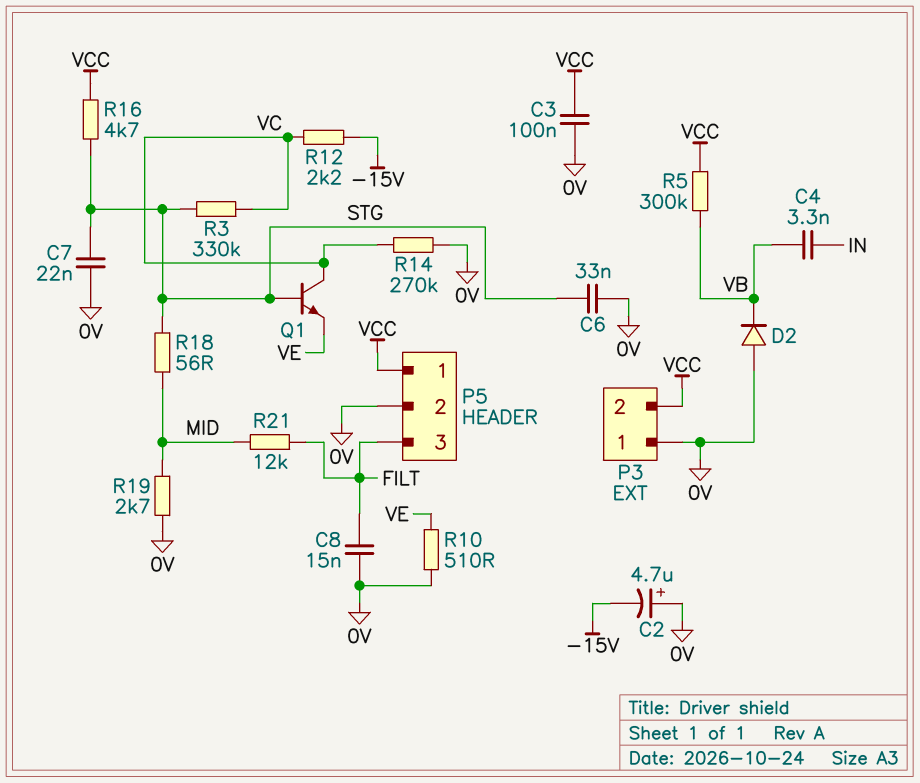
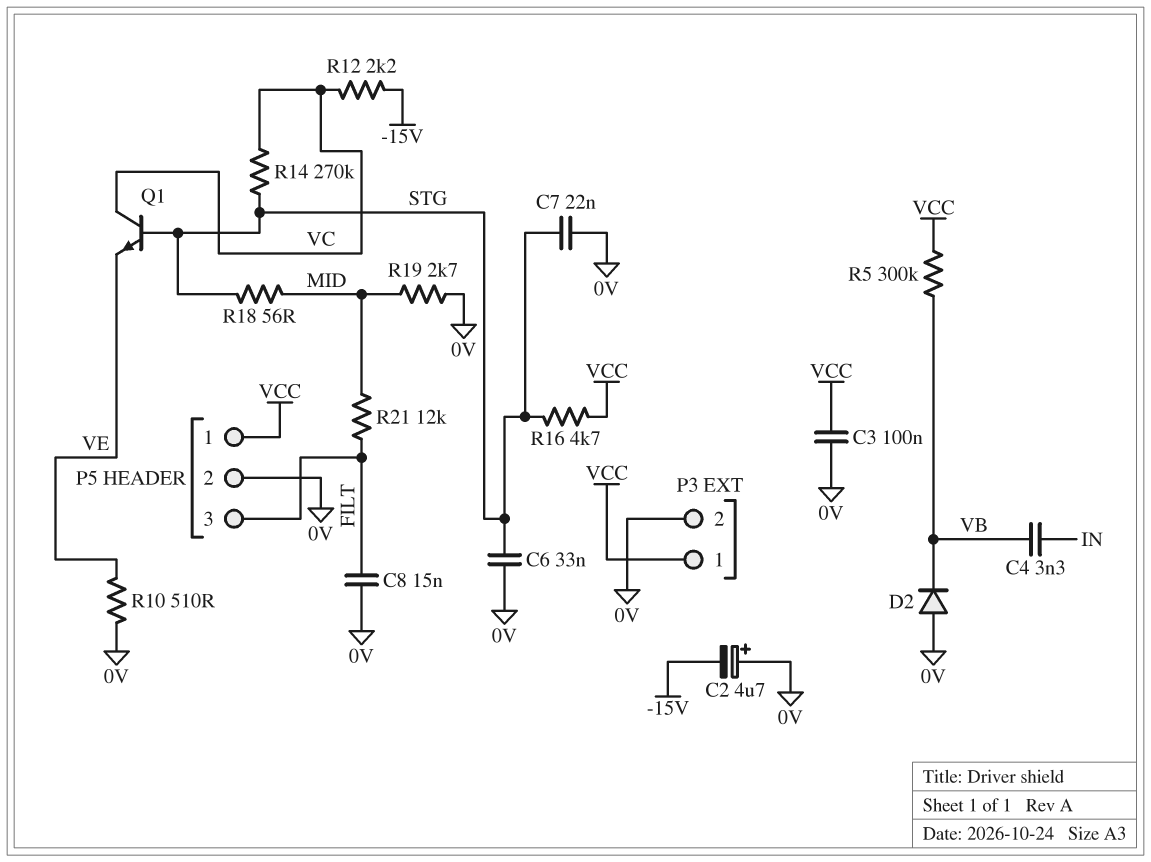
P3 pin 1: 0V -> VCC
P3 pin 2: VCC -> 0V
R3: 330k (STG, VC) -> none
R14: 270k (0V, VC) -> 270k (STG, VC)

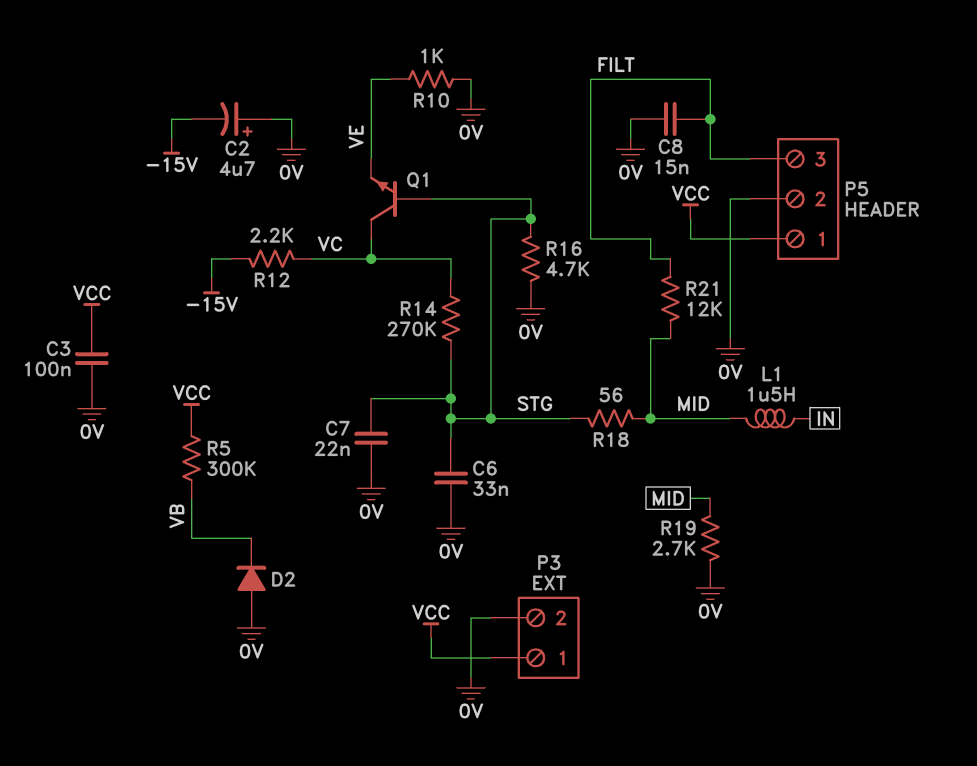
C4: 3.3nF (IN, VB) -> none
L1: none -> 1.5uH (IN, MID)
R10: 510 (0V, VE) -> 1k (0V, VE)
R16: 4.7k (STG, VCC) -> 4.7k (0V, STG)

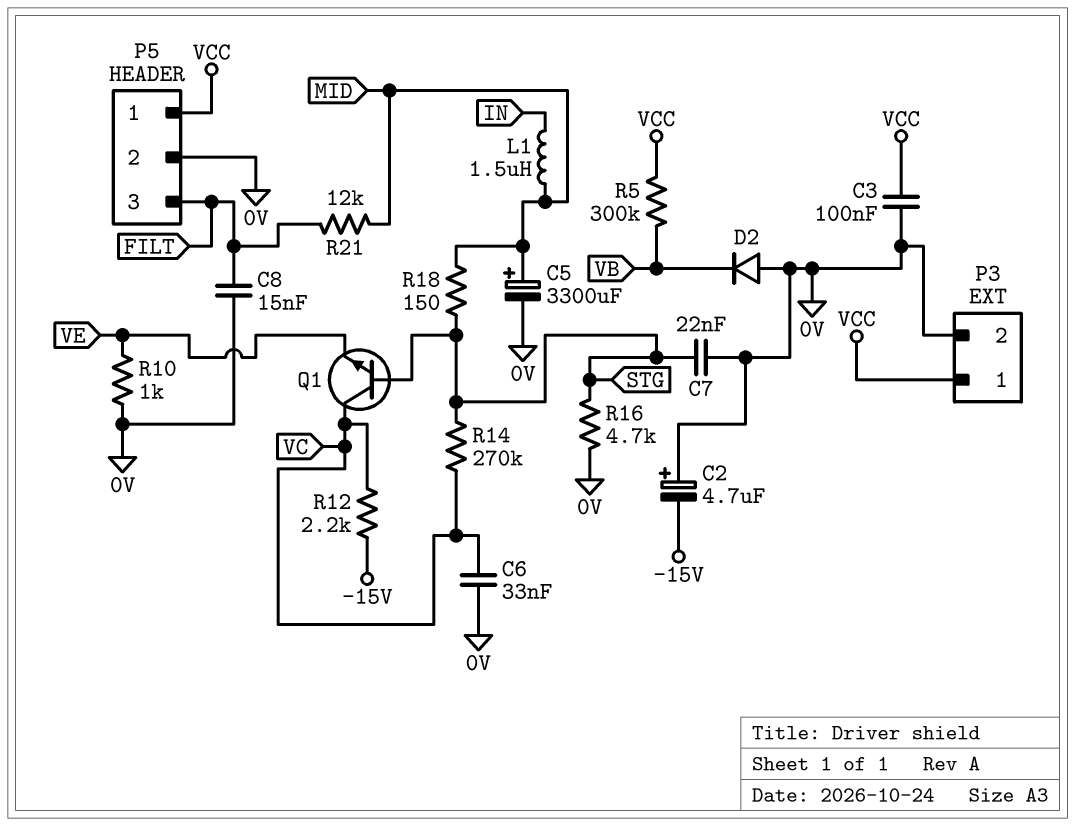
C5: none -> 3300uF (plus MID, minus 0V)
C6: 33nF (0V, STG) -> 33nF (0V, VC)
R18: 56 (MID, STG) -> 150 (MID, STG)
R19: 2.7k (0V, MID) -> none

